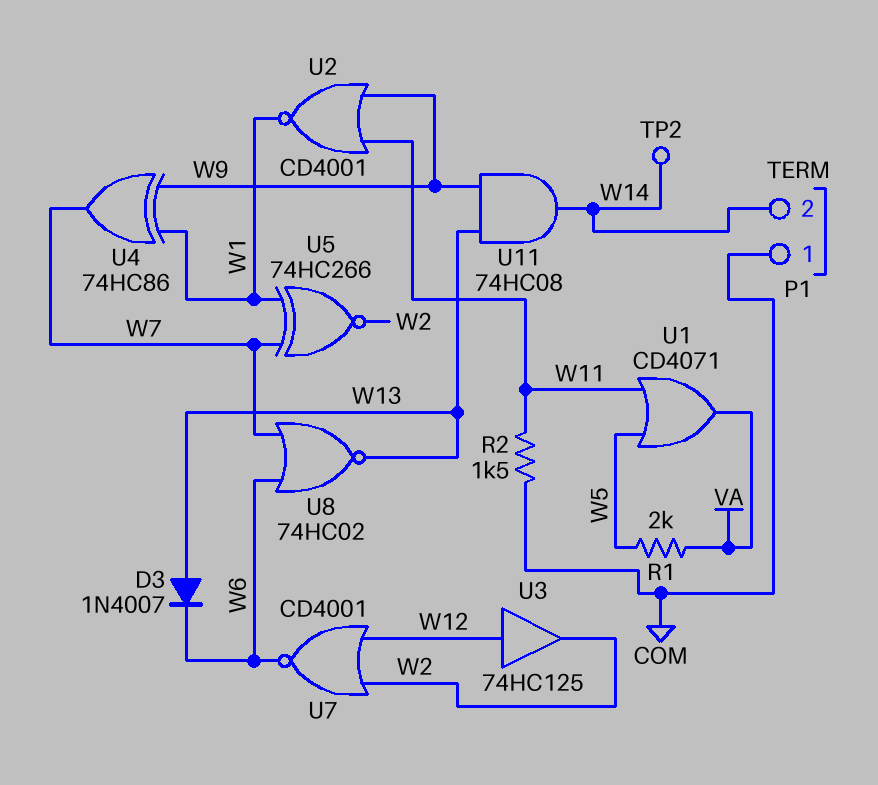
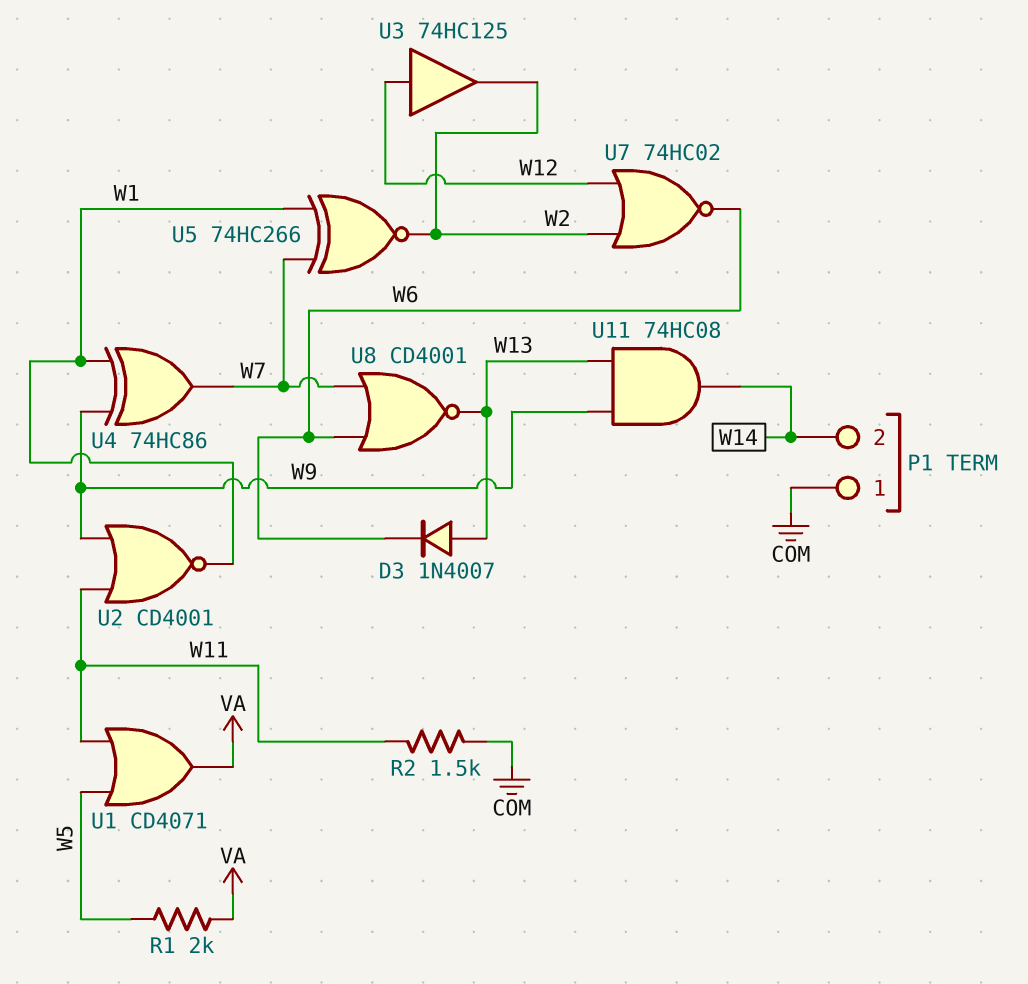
TP2: test point (W14) -> none
U7: NOR CD4001 (in W2, in W12, out W6) -> NOR 74HC02 (in W2, in W12, out W6)
U8: NOR 74HC02 (in W6, in W7, out W13) -> NOR CD4001 (in W6, in W7, out W13)

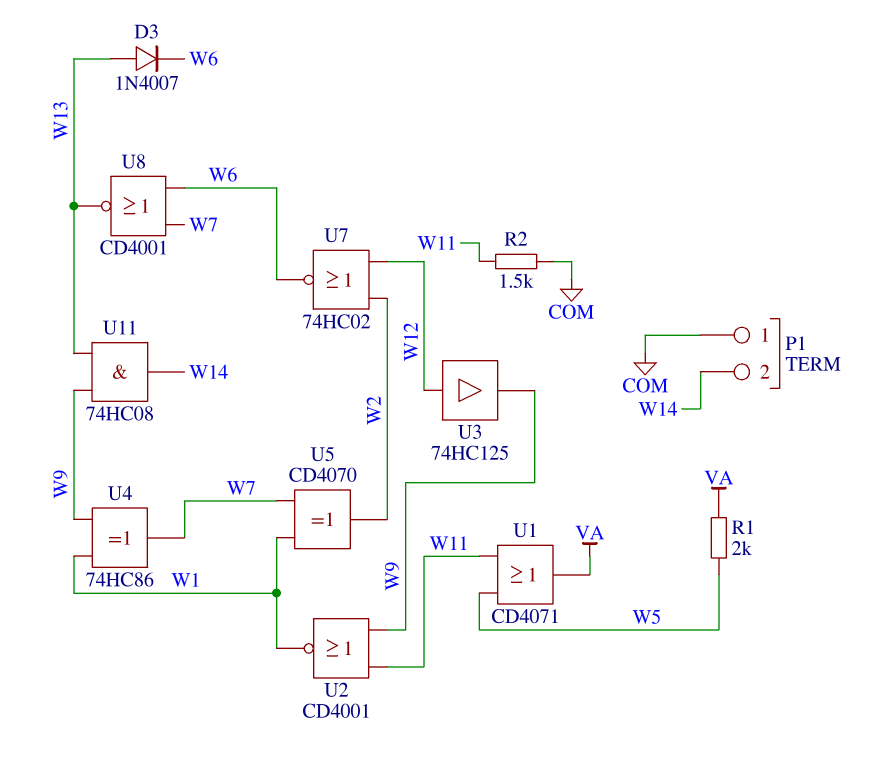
U3: buffer 74HC125 (in W12, out W2) -> buffer 74HC125 (in W12, out W9)
U5: XNOR 74HC266 (in W1, in W7, out W2) -> XOR CD4070 (in W1, in W7, out W2)

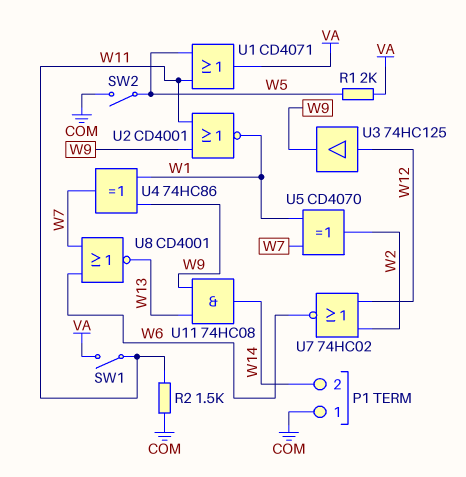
D3: diode 1N4007 (A W13, K W6) -> none
SW1: none -> switch (VA, W11)
SW2: none -> switch (COM, W5)

